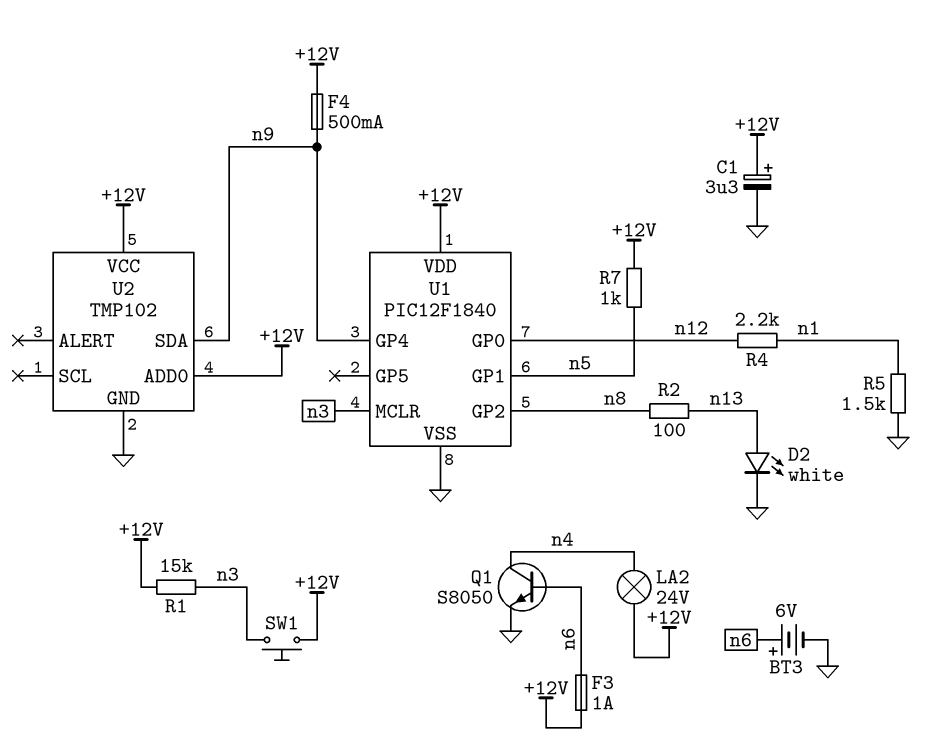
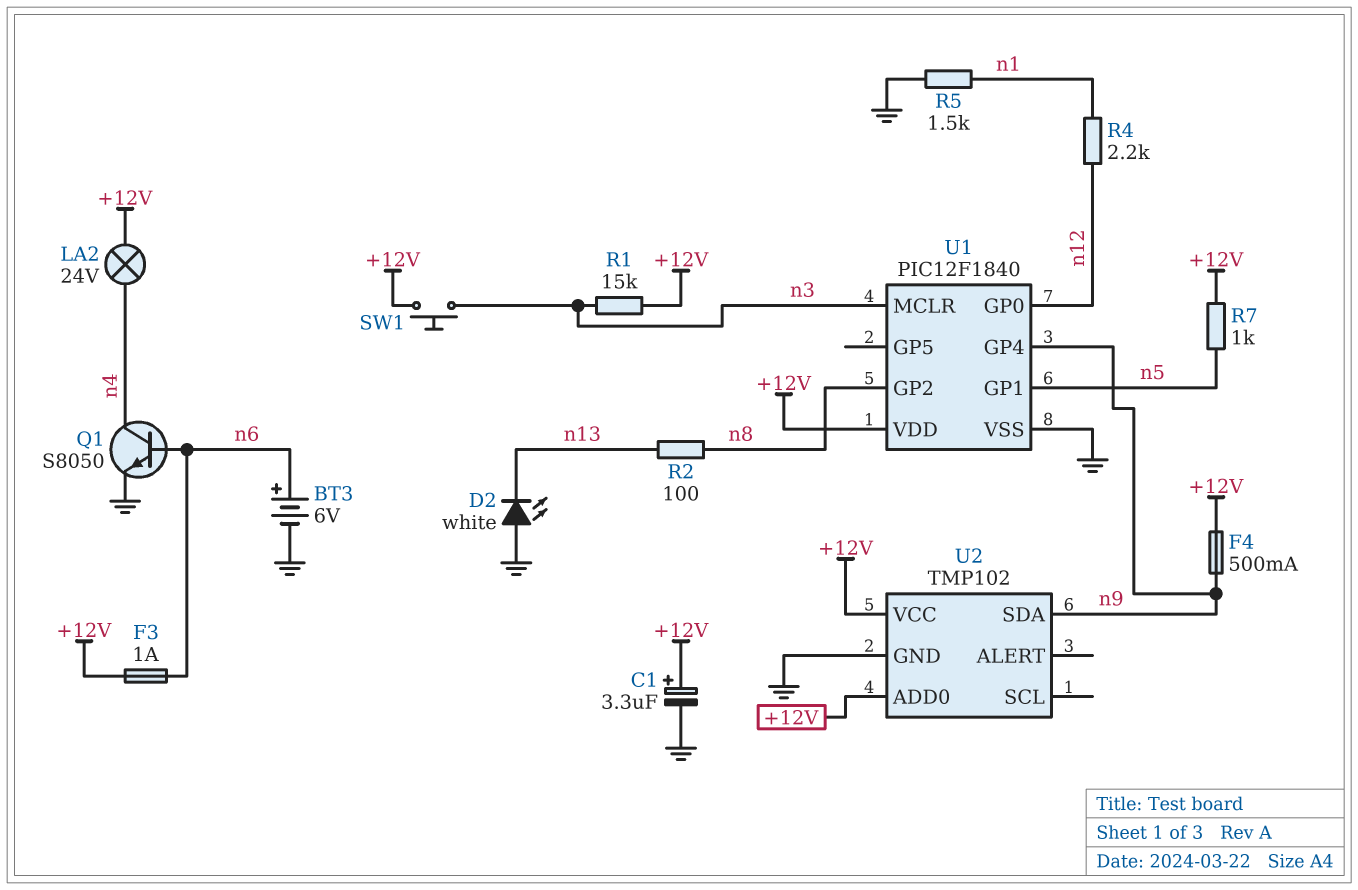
D2: LED white (A n13, K GND) -> LED white (A GND, K n13)

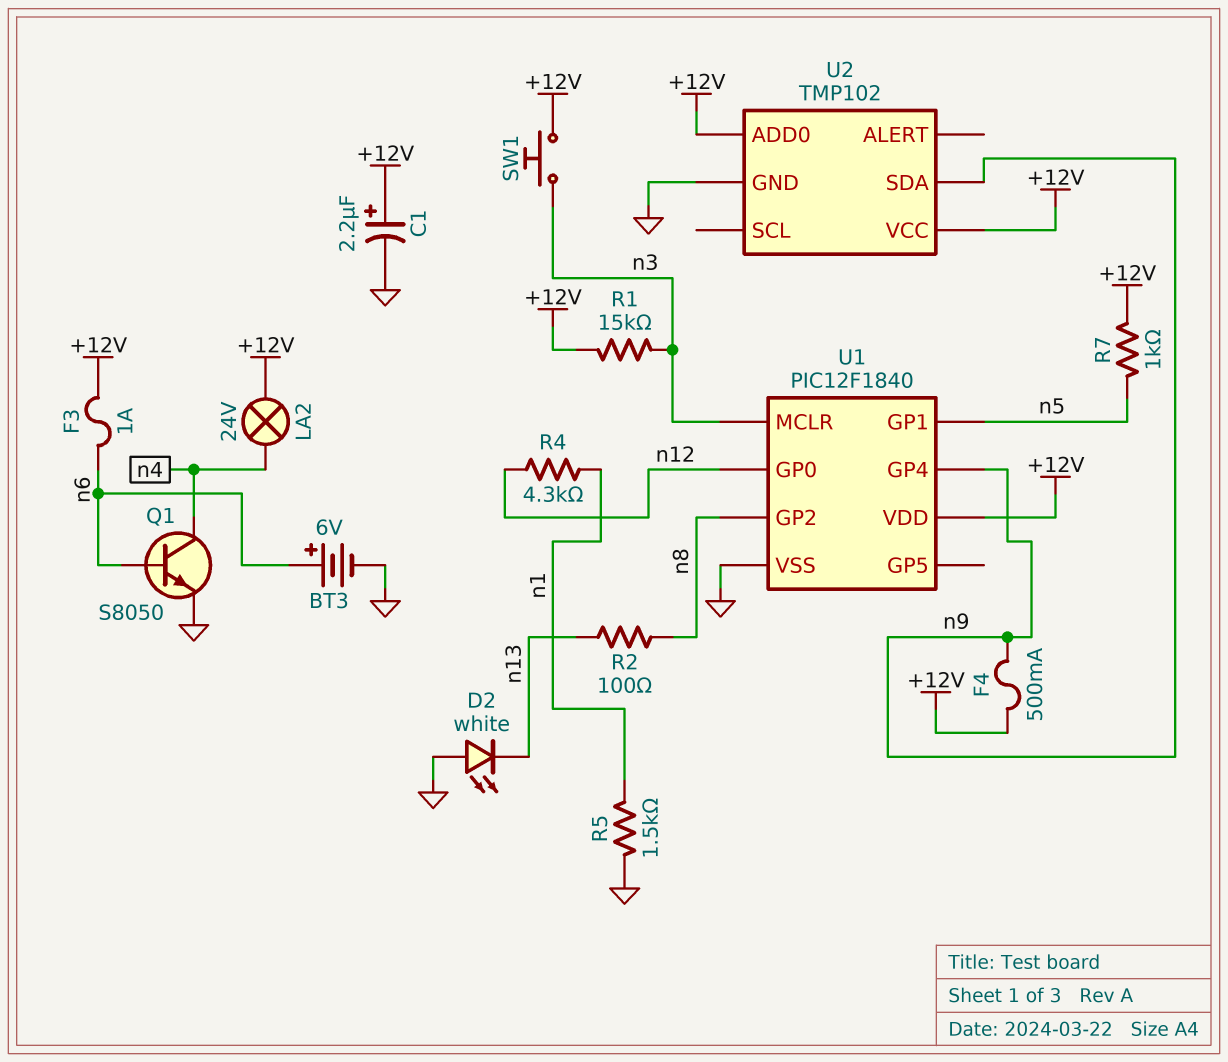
C1: 3.3uF (plus +12V, minus GND) -> 2.2uF (plus +12V, minus GND)
R4: 2.2k (n1, n12) -> 4.3k (n1, n12)

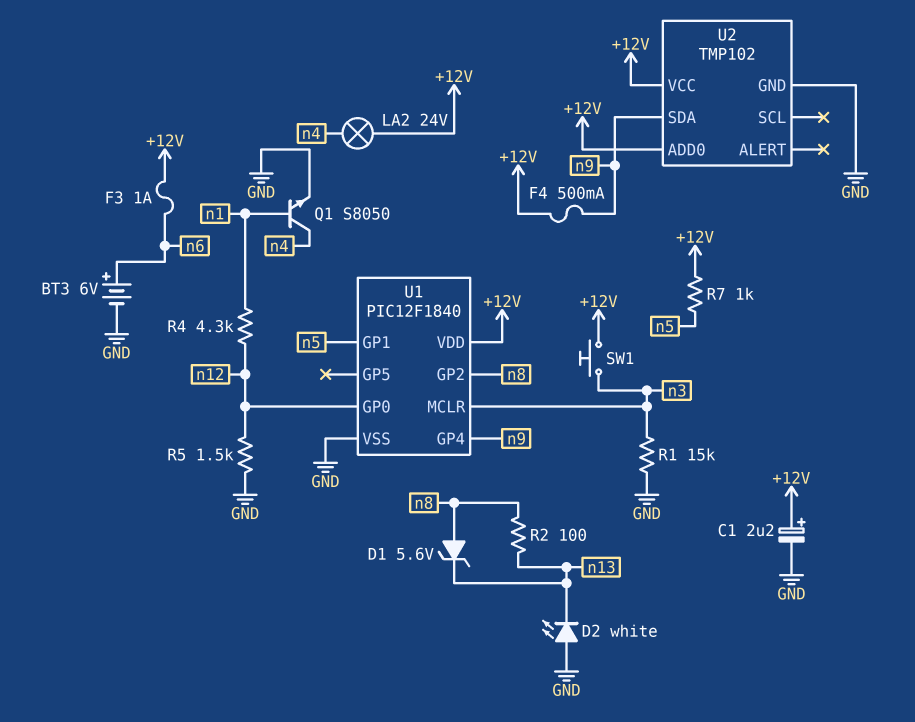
D1: none -> zener 5.6V (A n8, K n13)
Q1: NPN S8050 (B n6, C n4, E GND) -> NPN S8050 (B n1, C n4, E GND)
R1: 15k (+12V, n3) -> 15k (GND, n3)
R5: 1.5k (GND, n1) -> 1.5k (GND, n12)

